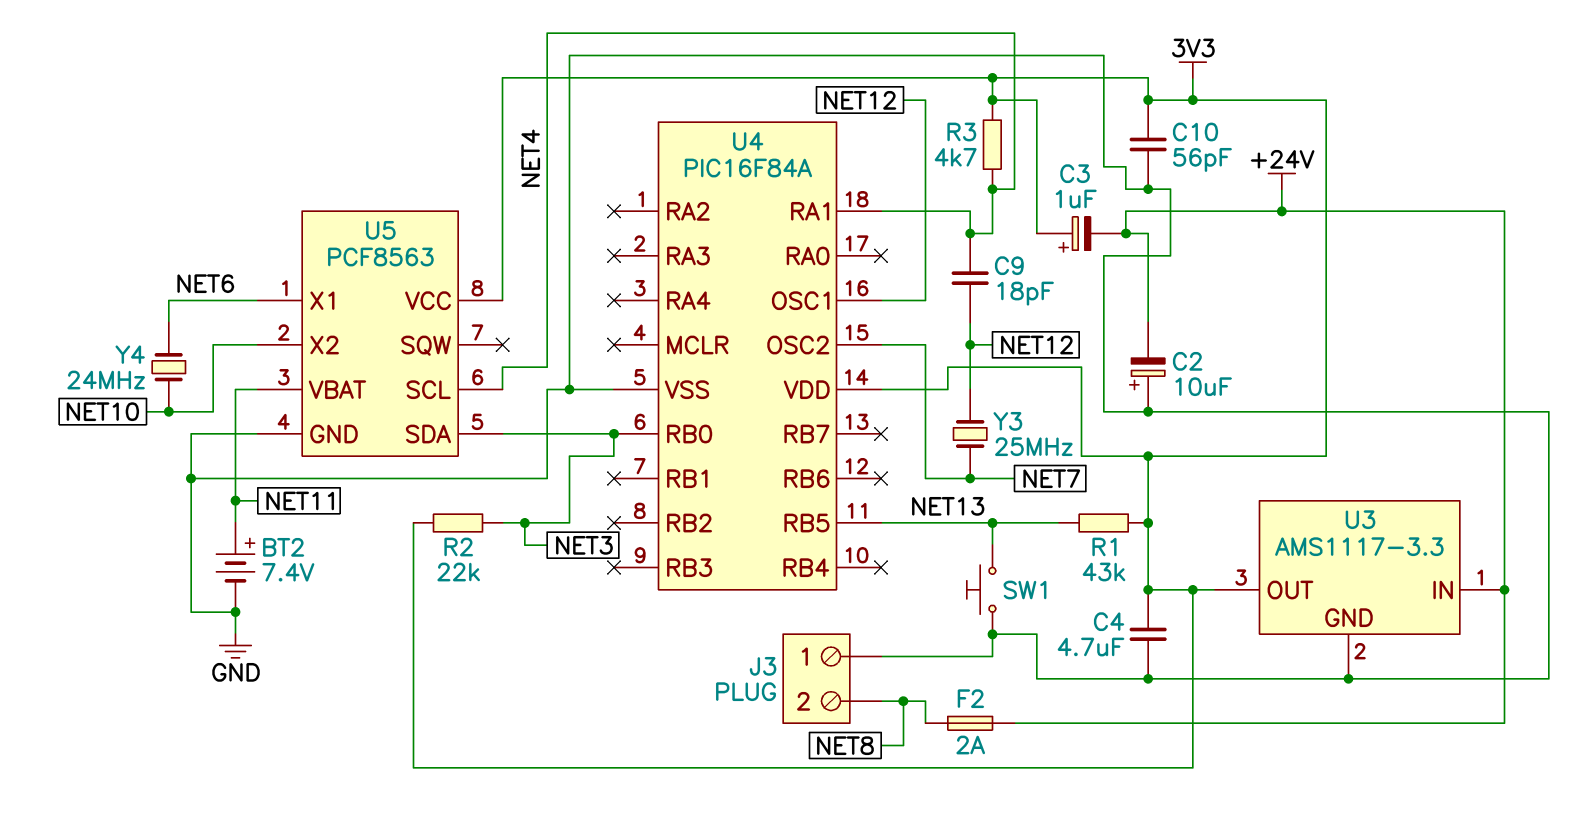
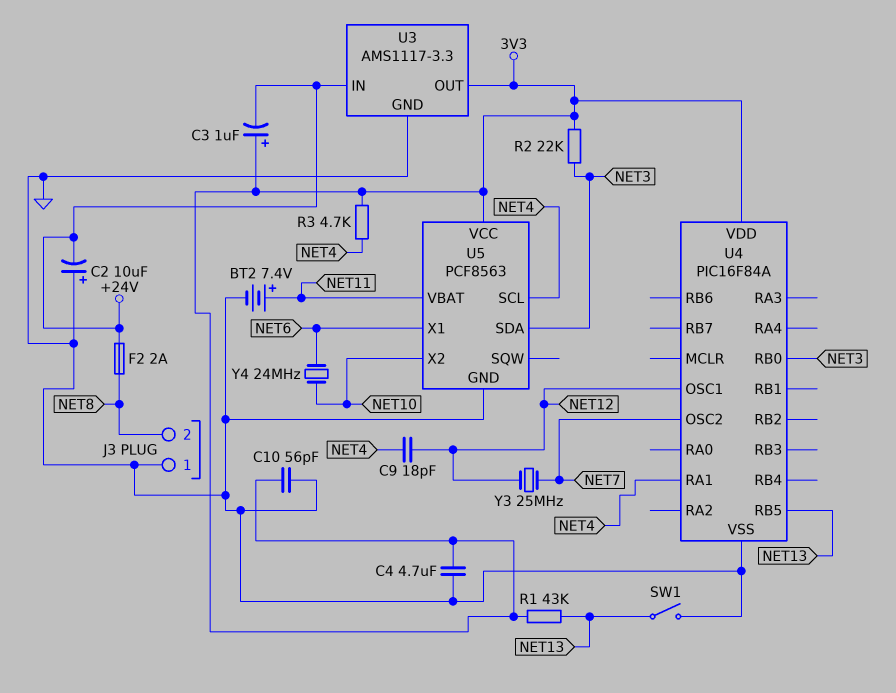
SW1: button (GND, NET13) -> switch (GND, NET13)

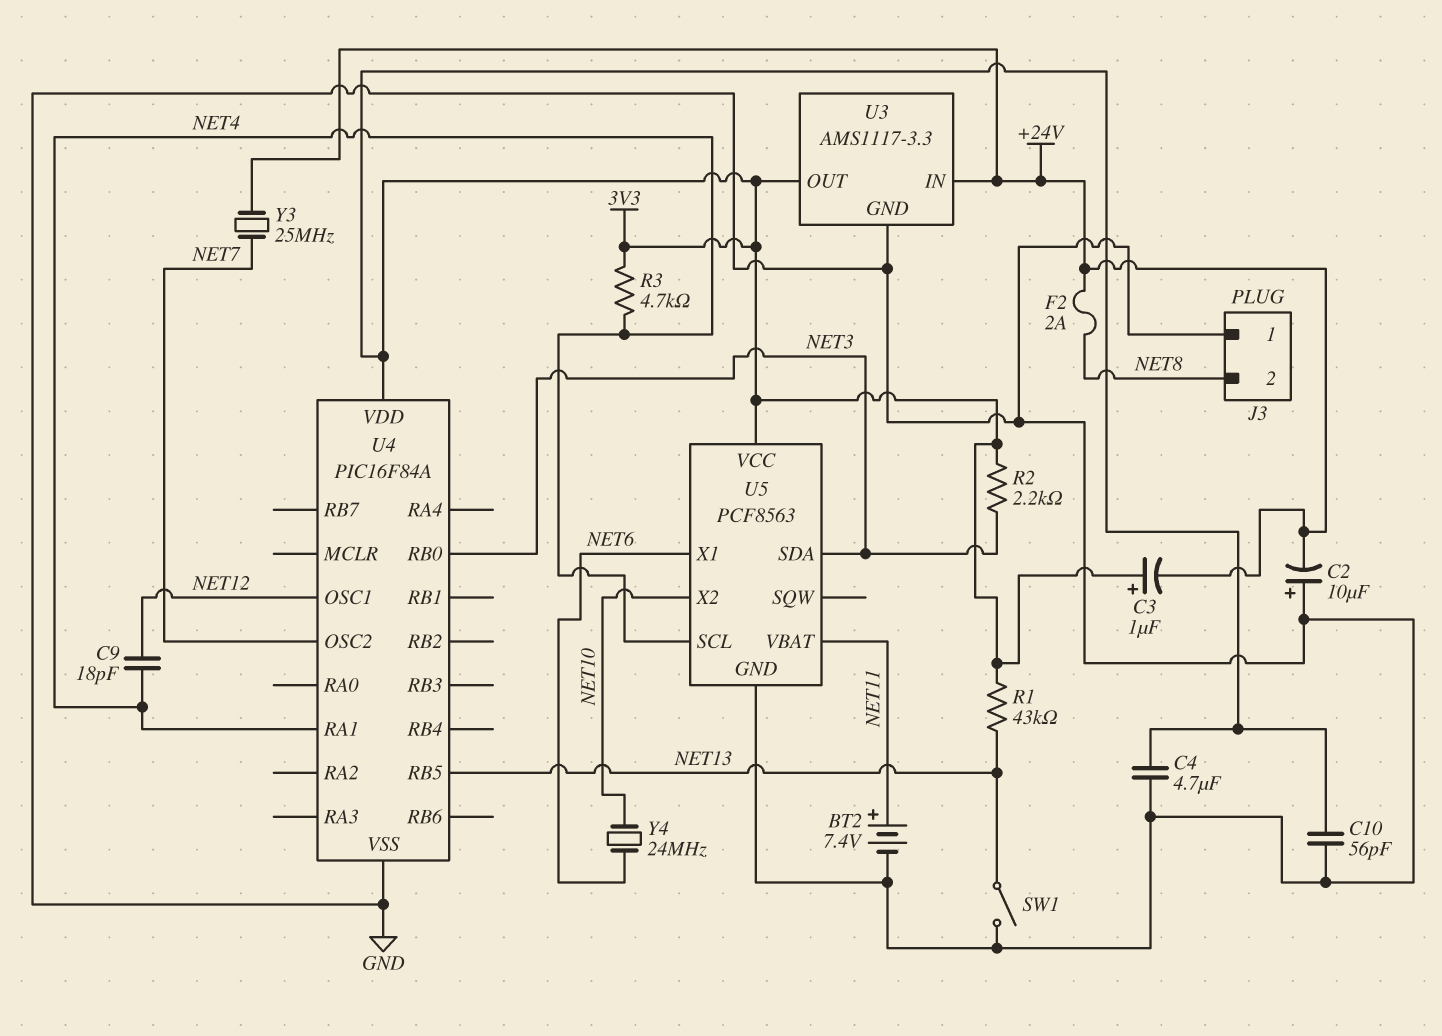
R2: 22k (3V3, NET3) -> 2.2k (3V3, NET3)
Y3: 25MHz (NET7, NET12) -> 25MHz (+24V, NET7)

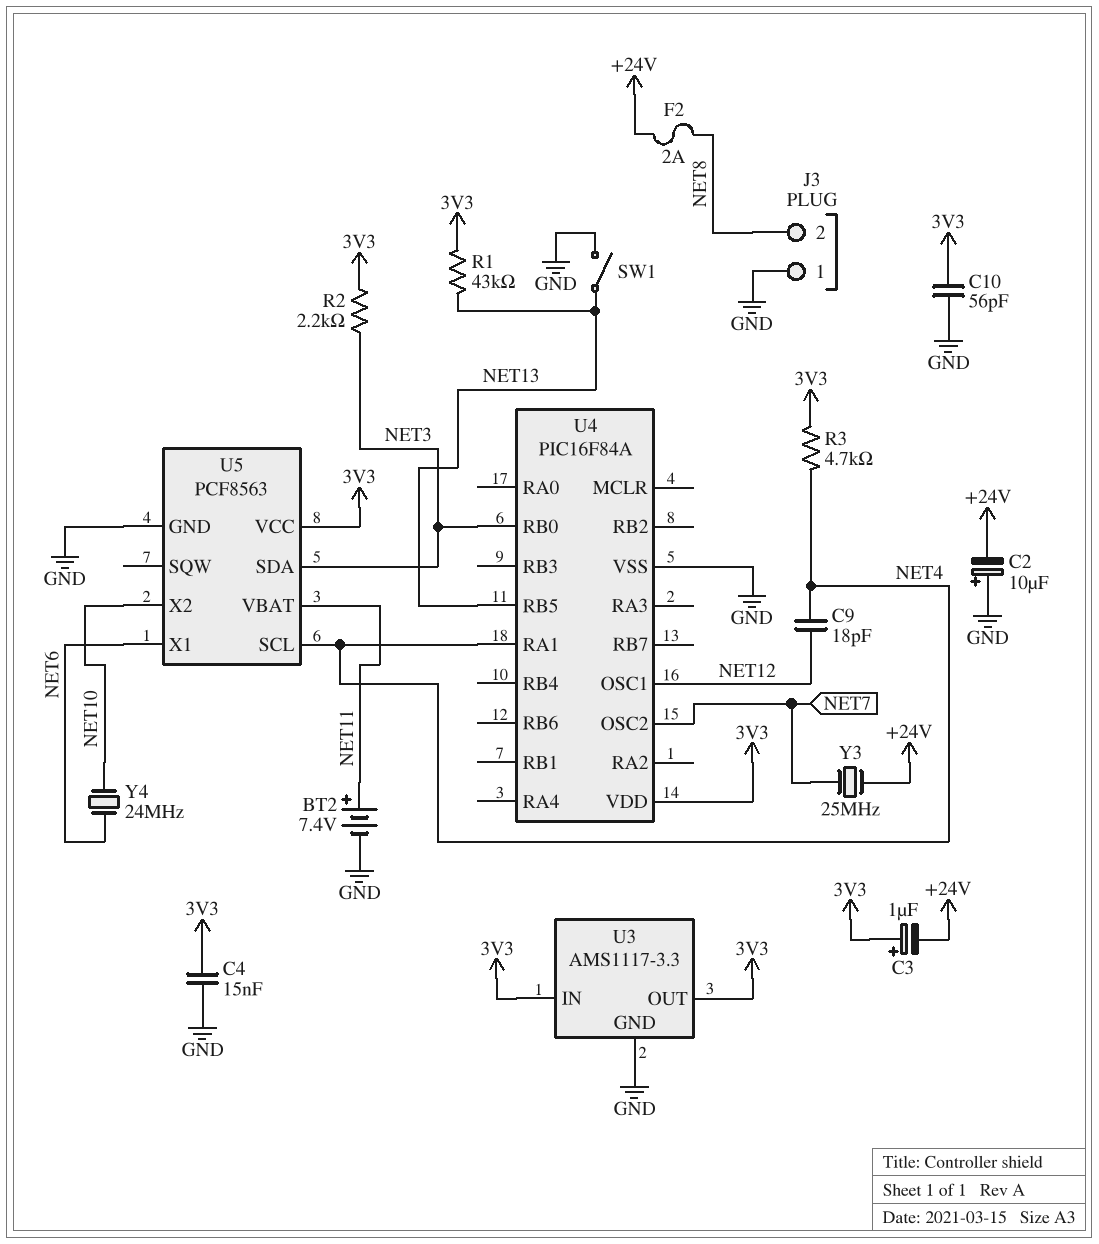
C4: 4.7uF (3V3, GND) -> 15nF (3V3, GND)
U3 pin IN: +24V -> 3V3

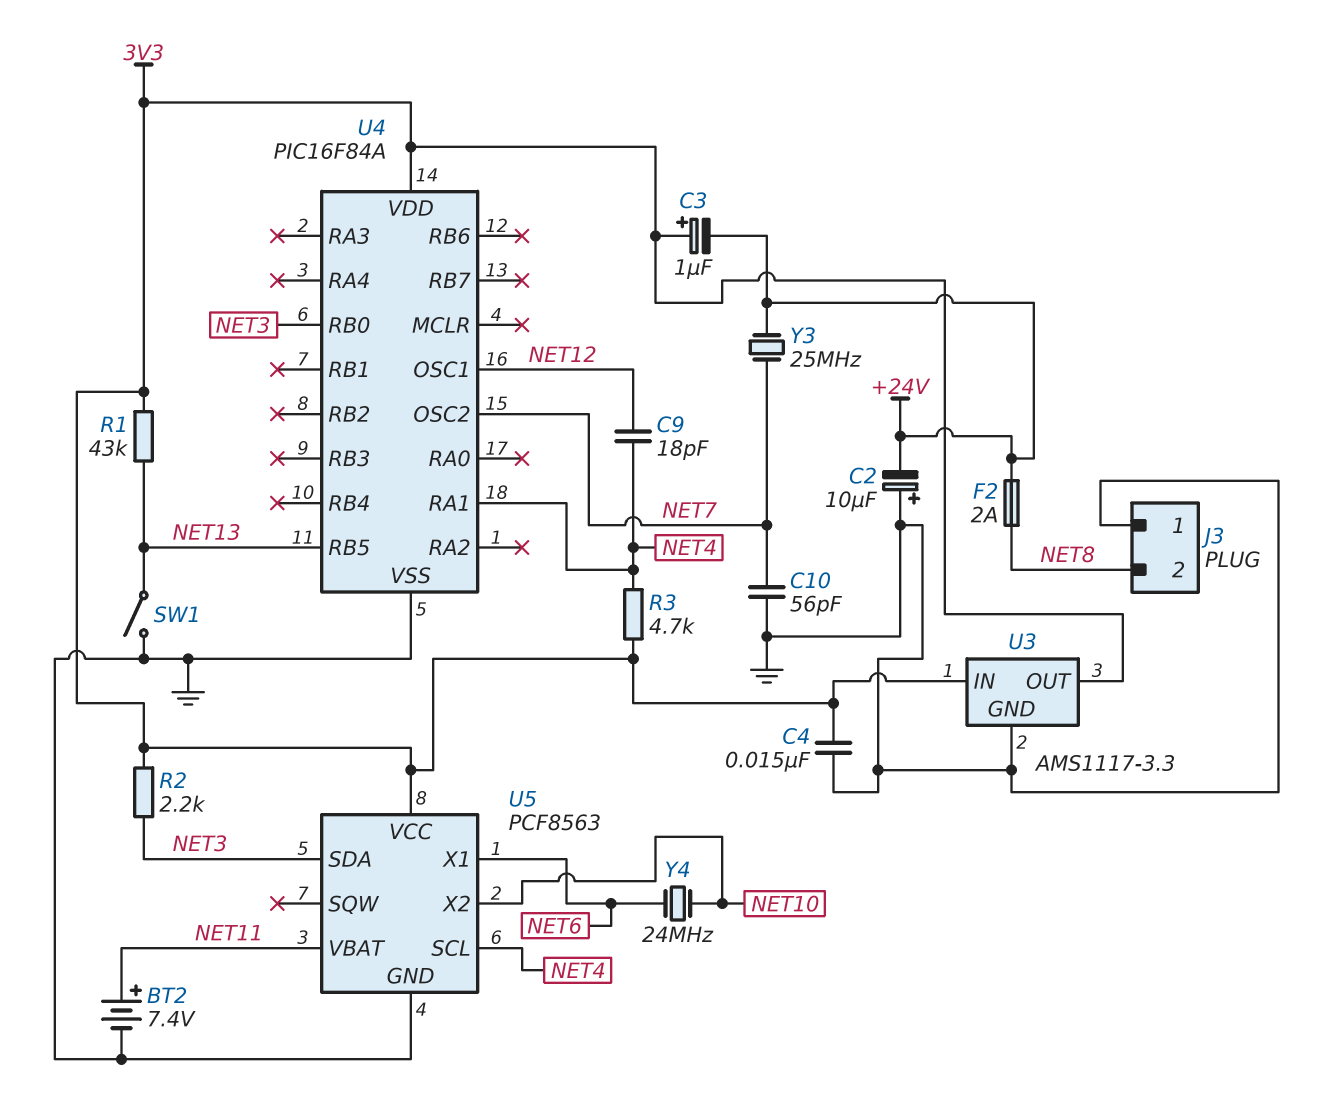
C10: 56pF (3V3, GND) -> 56pF (GND, NET7)

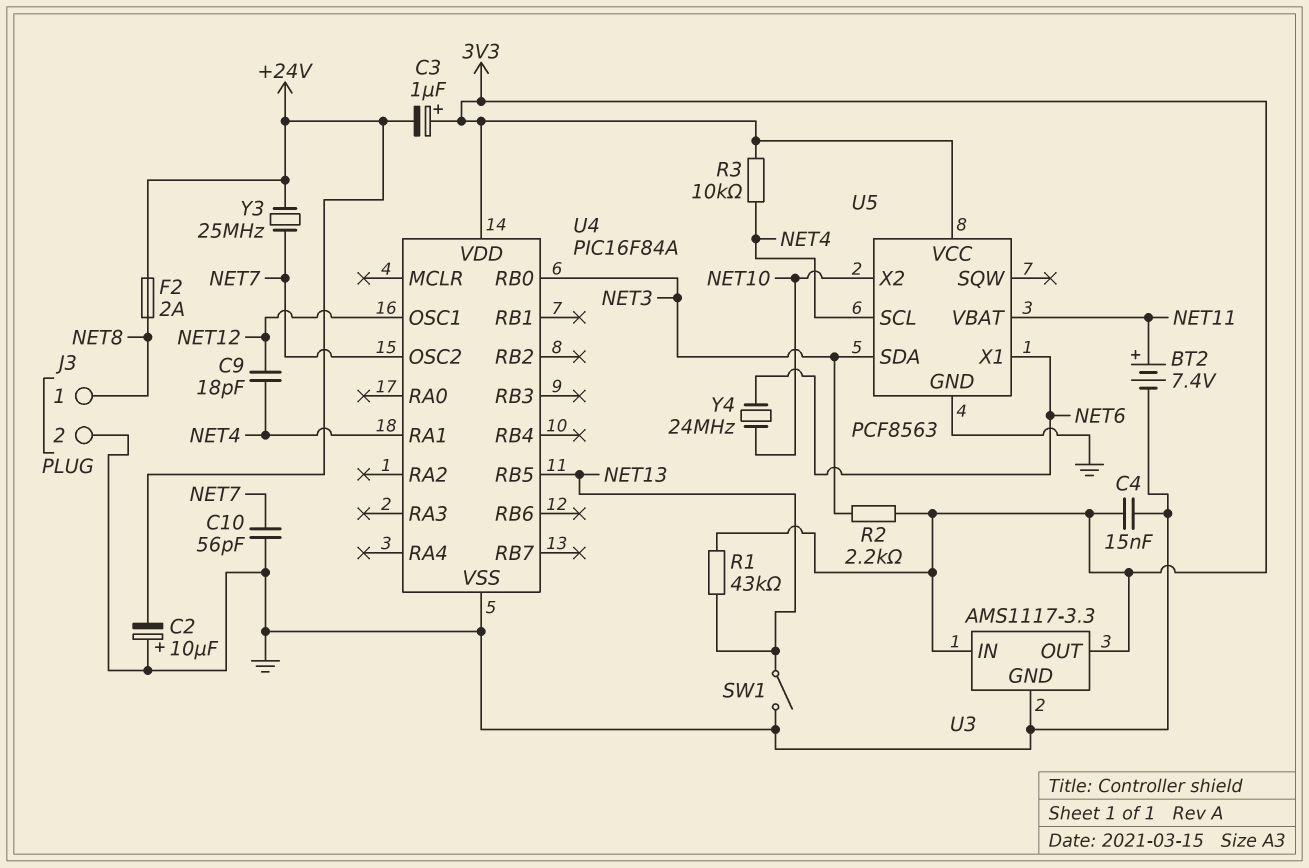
J3 pin 1: GND -> NET8
J3 pin 2: NET8 -> GND
R3: 4.7k (3V3, NET4) -> 10k (3V3, NET4)

